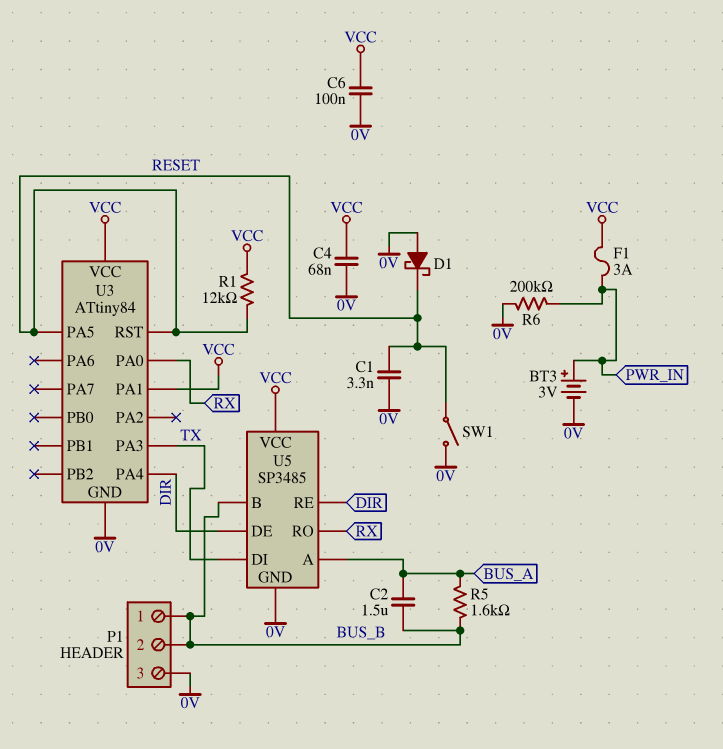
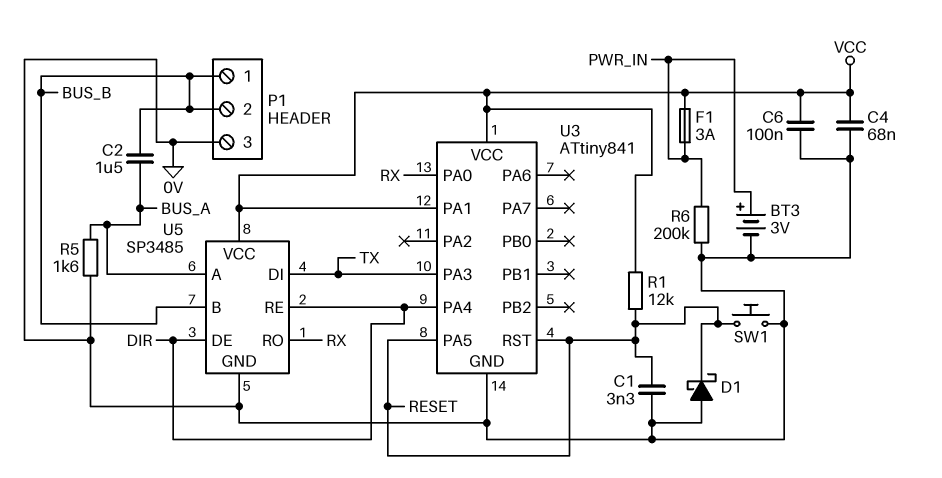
R5: 1.6k (BUS_A, BUS_B) -> 1.6k (0V, BUS_A)
SW1: switch (0V, RESET) -> button (0V, RESET)
U3: ATtiny84 -> ATtiny841

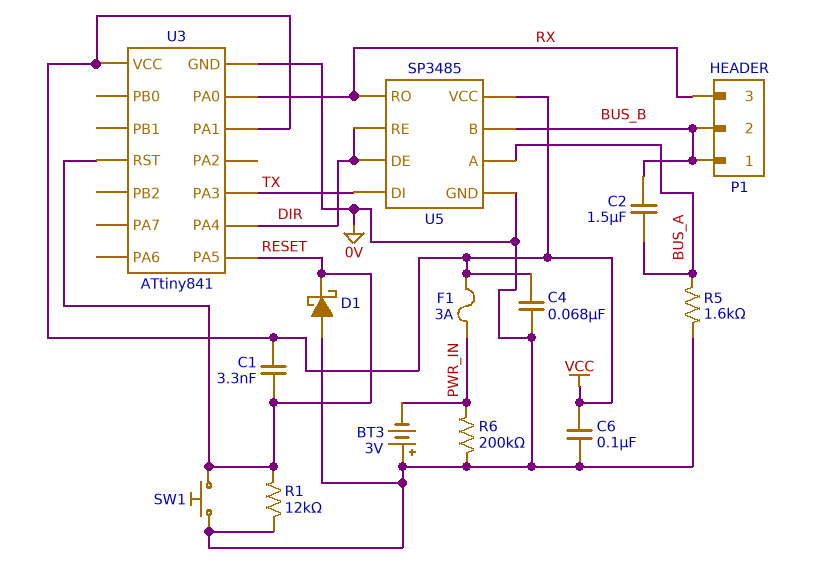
BT3: 3V (plus PWR_IN, minus 0V) -> 3V (plus 0V, minus PWR_IN)
C1: 3.3nF (0V, RESET) -> 3.3nF (RESET, VCC)
P1 pin 3: 0V -> RX
R1: 12k (RESET, VCC) -> 12k (0V, RESET)

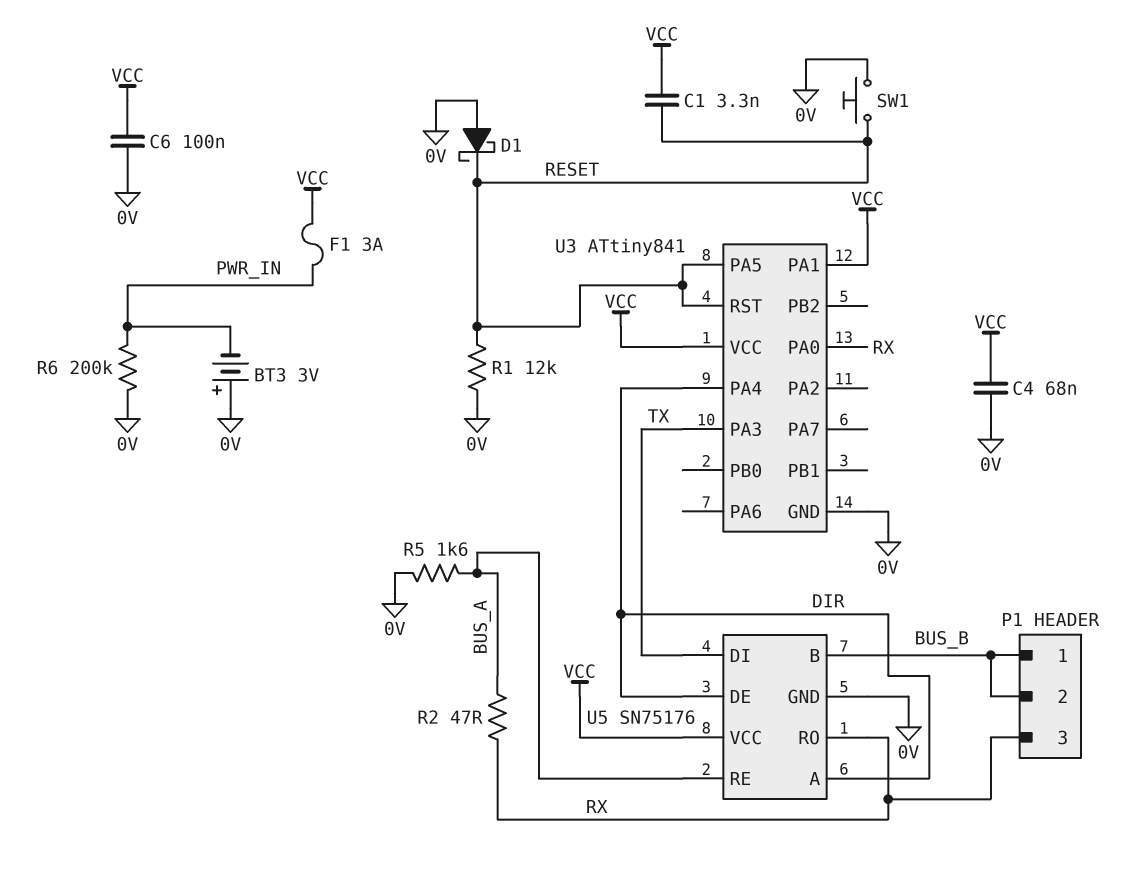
C2: 1.5uF (BUS_A, BUS_B) -> none
R2: none -> 47 (BUS_A, RX)
U5: SP3485 -> SN75176
U5 pin A: BUS_A -> DIR
U5 pin RE: DIR -> BUS_A

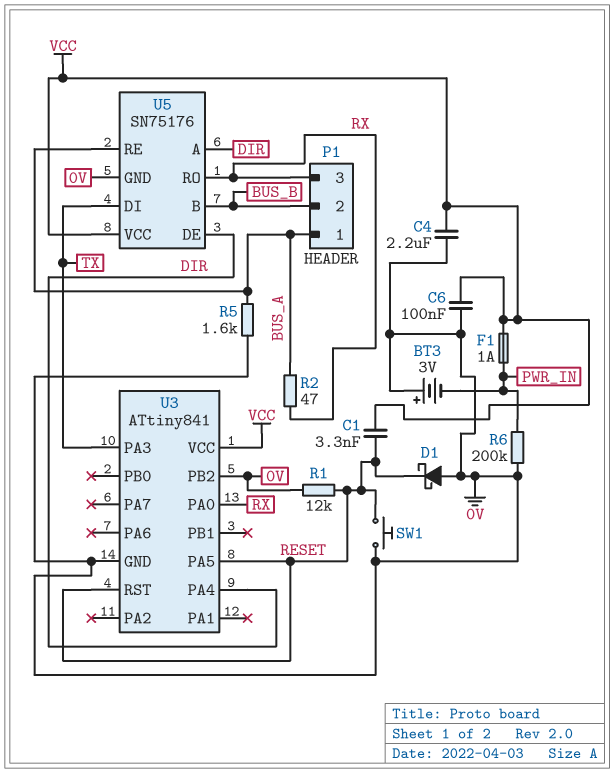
C4: 68nF (0V, VCC) -> 2.2uF (0V, VCC)
F1: 3A (PWR_IN, VCC) -> 1A (PWR_IN, VCC)
P1 pin 1: BUS_B -> BUS_A
U3 pin PA1: VCC -> none
U3 pin PB2: none -> 0V

